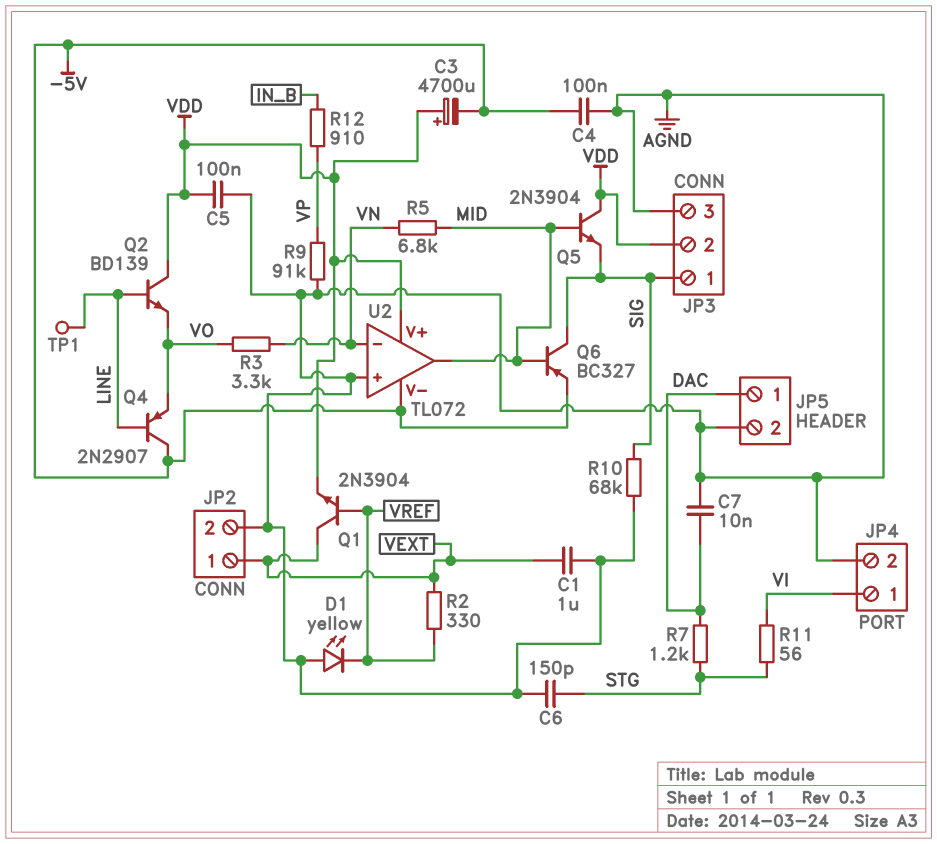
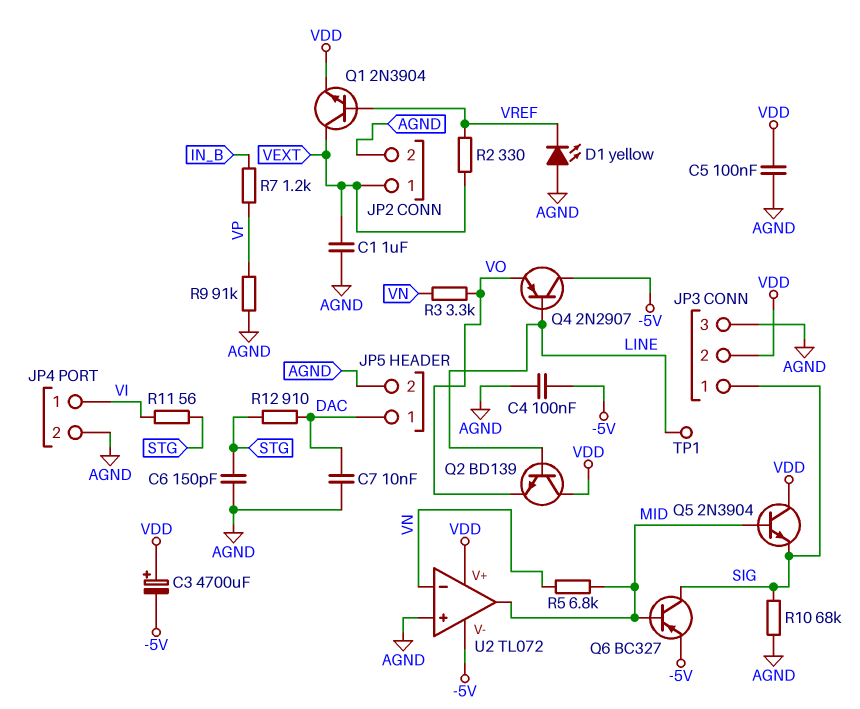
R7: 1.2k (DAC, STG) -> 1.2k (IN_B, VP)
R12: 910 (IN_B, VP) -> 910 (DAC, STG)

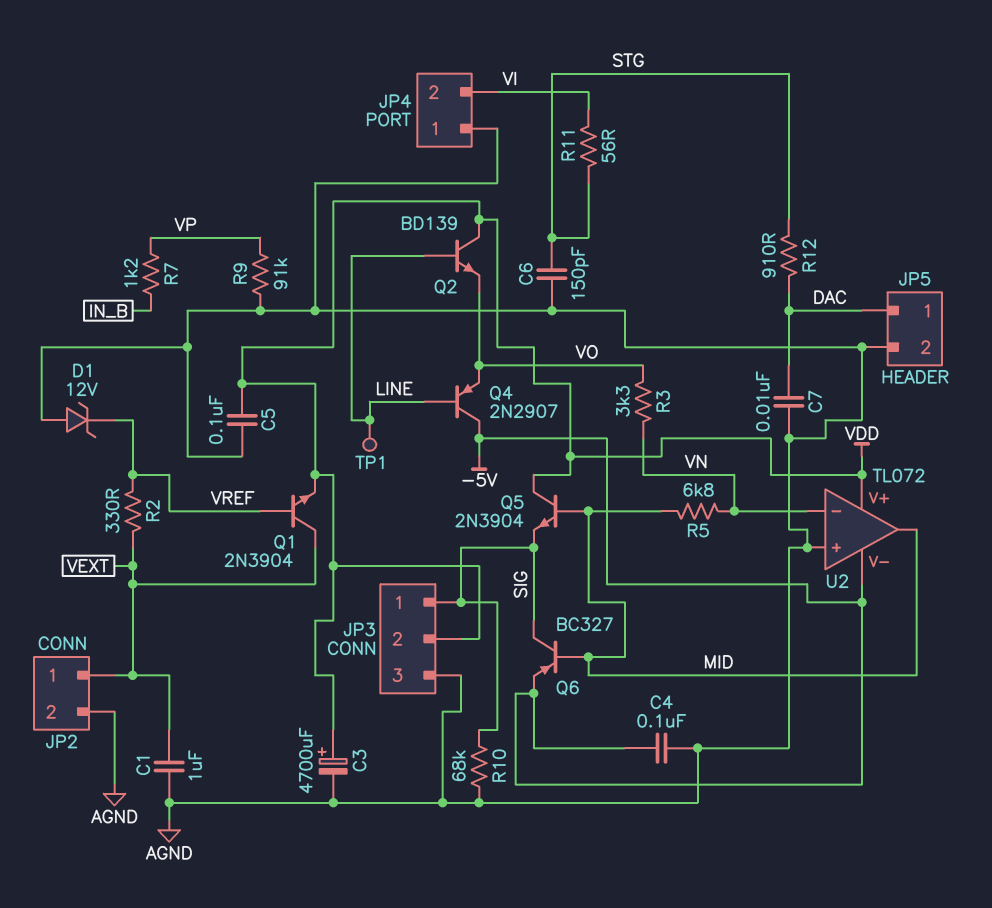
C3: 4700uF (plus VDD, minus -5V) -> 4700uF (plus VDD, minus AGND)
D1: LED yellow (A AGND, K VREF) -> zener 12V (A AGND, K VREF)
JP4 pin 1: VI -> AGND
JP4 pin 2: AGND -> VI

